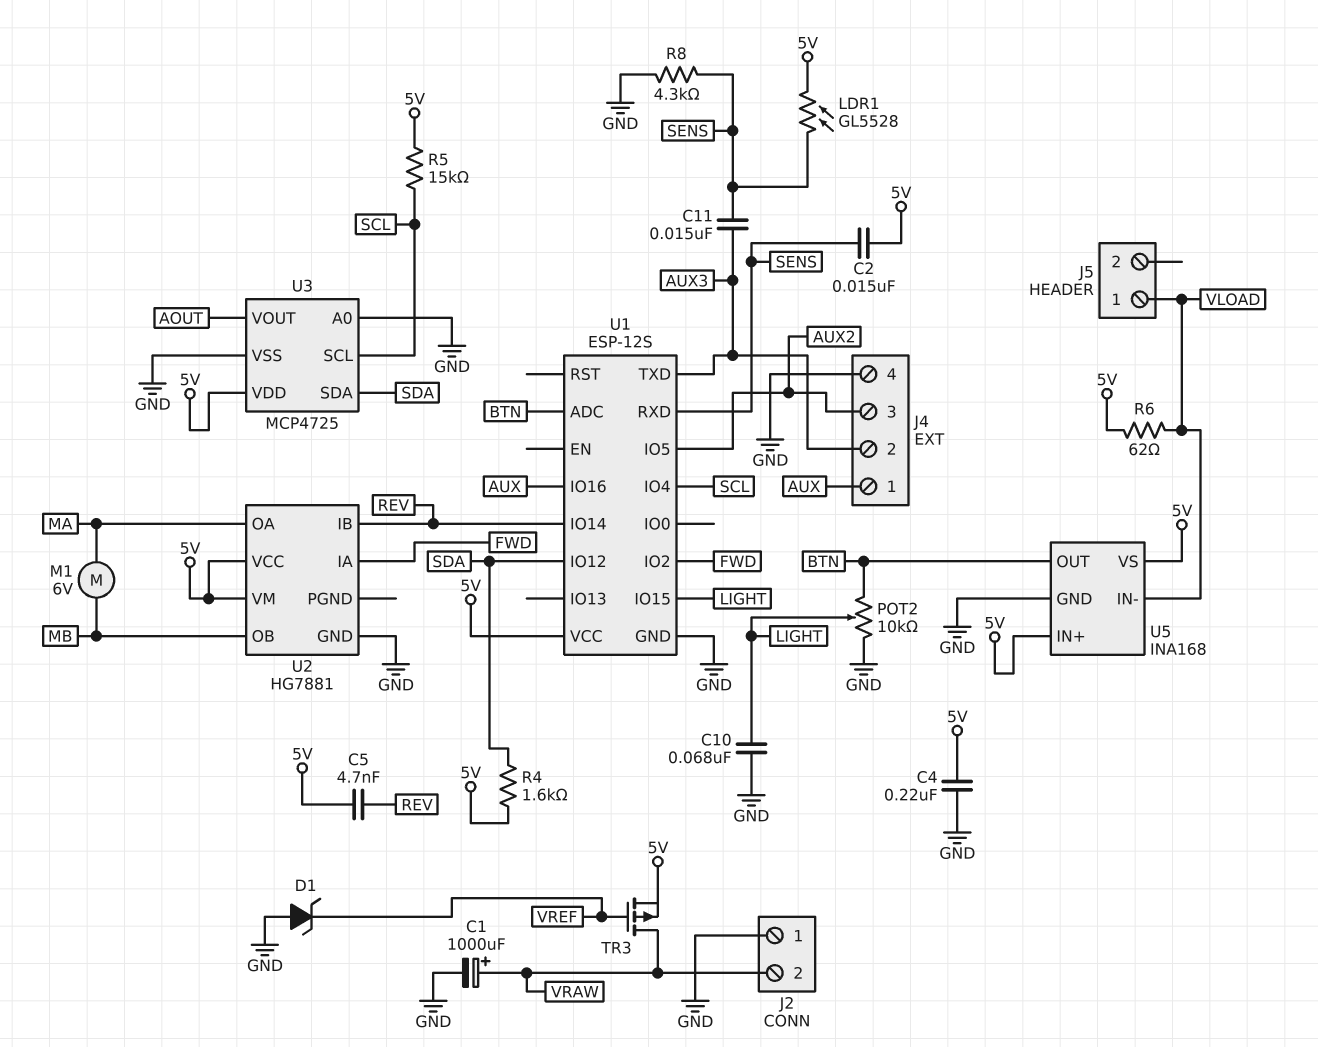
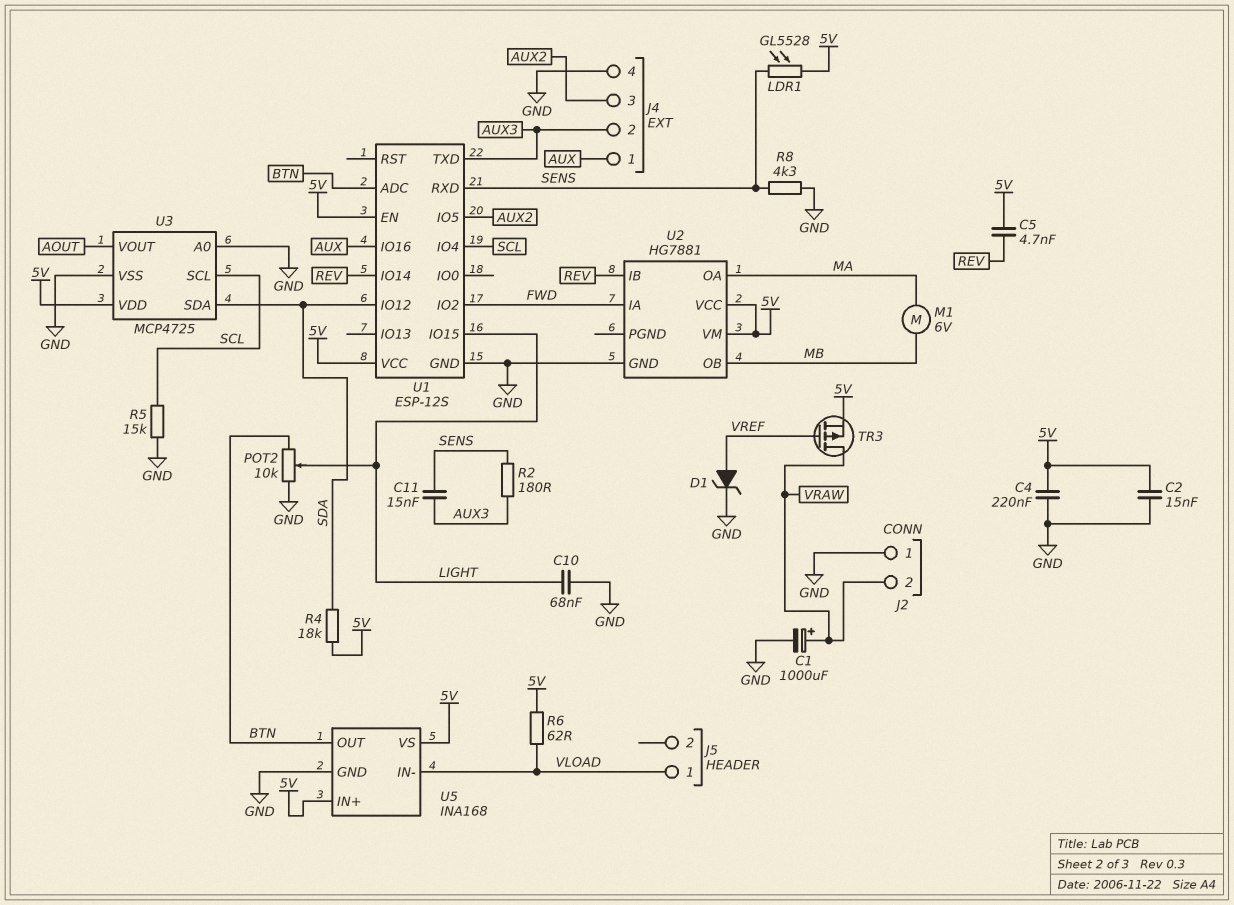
C2: 15nF (5V, SENS) -> 15nF (5V, GND)
D1: zener (A GND, K VREF) -> zener (A VREF, K GND)
R2: none -> 180 (AUX3, SENS)
R4: 1.6k (5V, SDA) -> 18k (5V, SDA)
R5: 15k (5V, SCL) -> 15k (GND, SCL)
U1 pin EN: none -> 5V

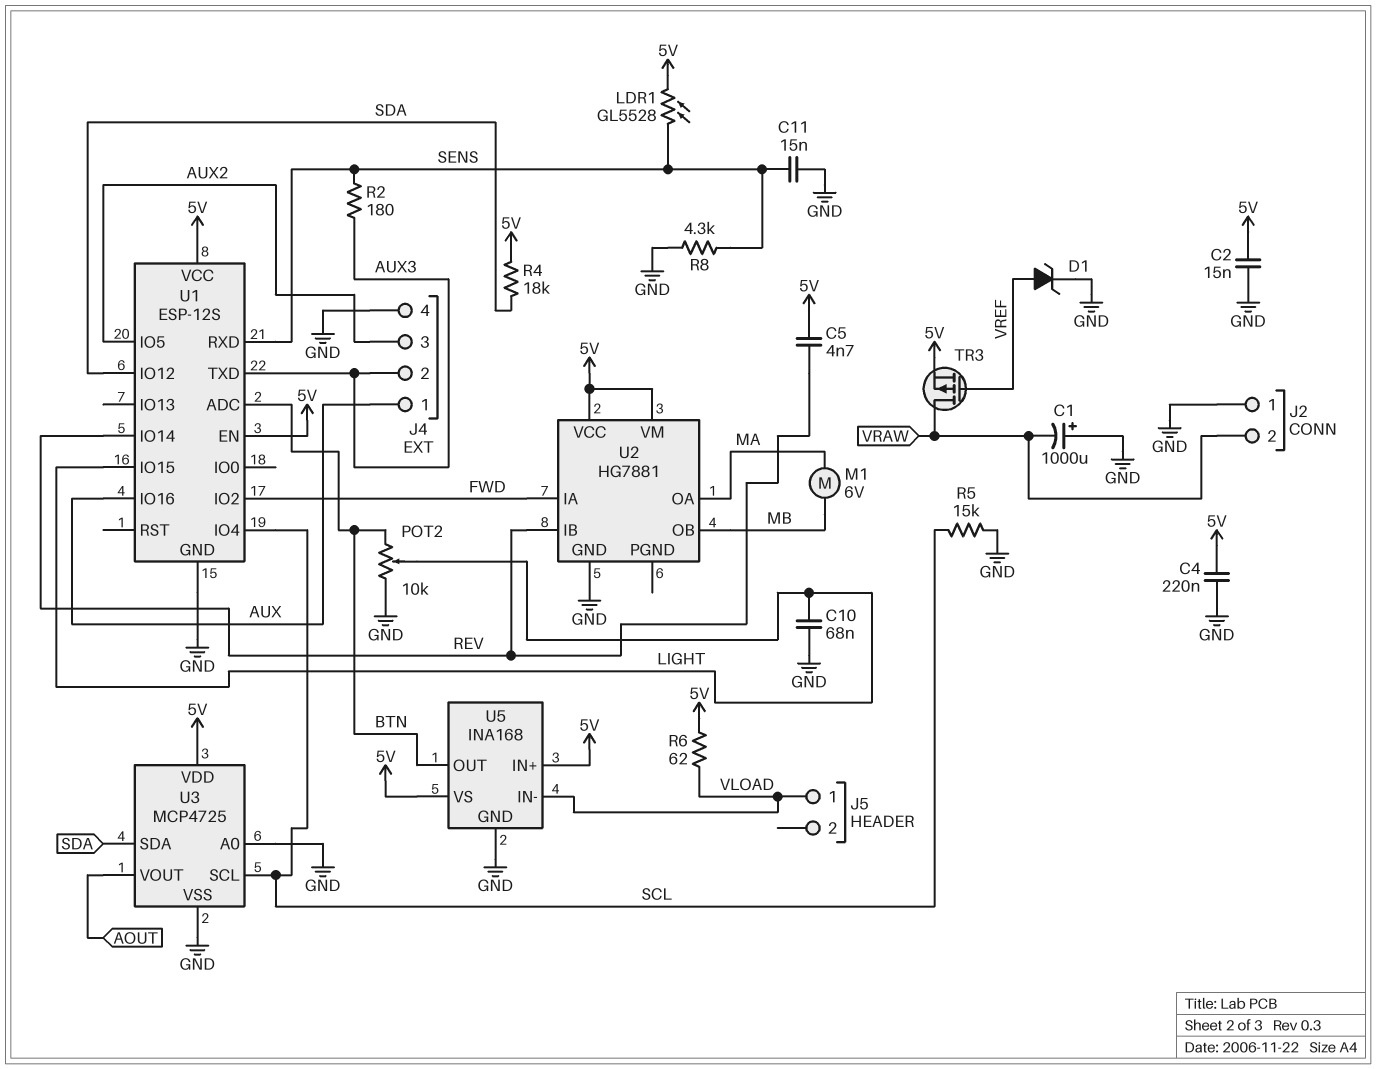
C1: 1000uF (plus VRAW, minus GND) -> 1000uF (plus GND, minus VRAW)
C11: 15nF (AUX3, SENS) -> 15nF (GND, SENS)

